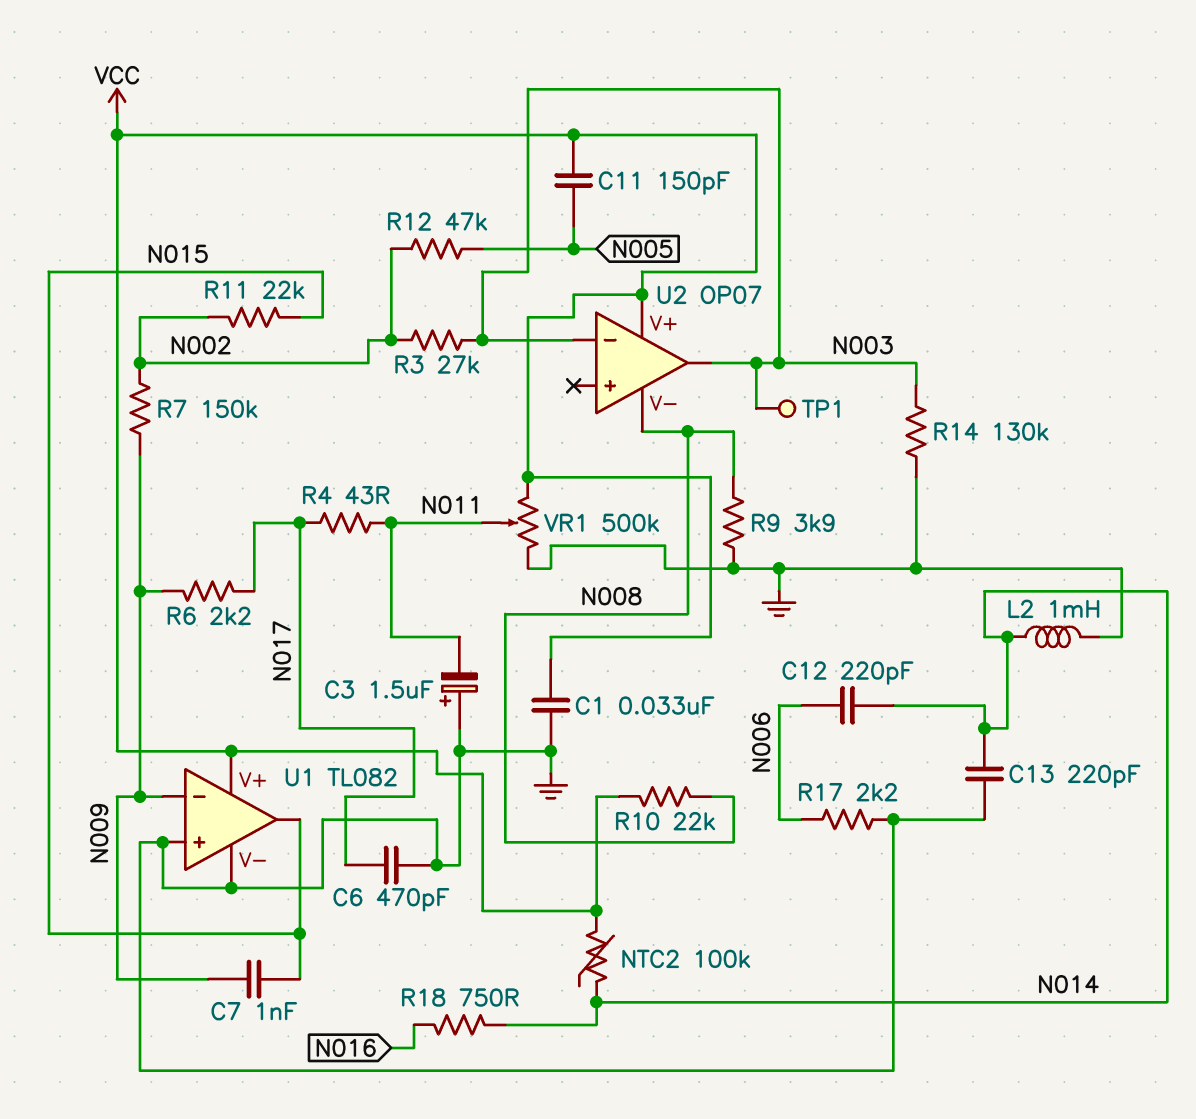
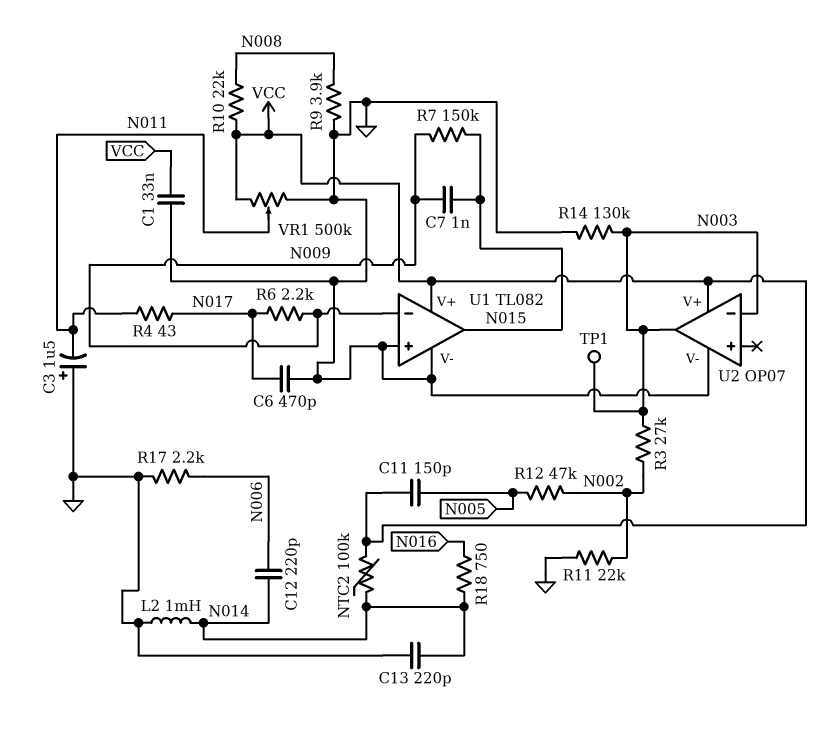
R7: 150k (N002, N009) -> 150k (N009, N015)
R11: 22k (N002, N015) -> 22k (GND, N002)
U2 pin V-: N008 -> GND

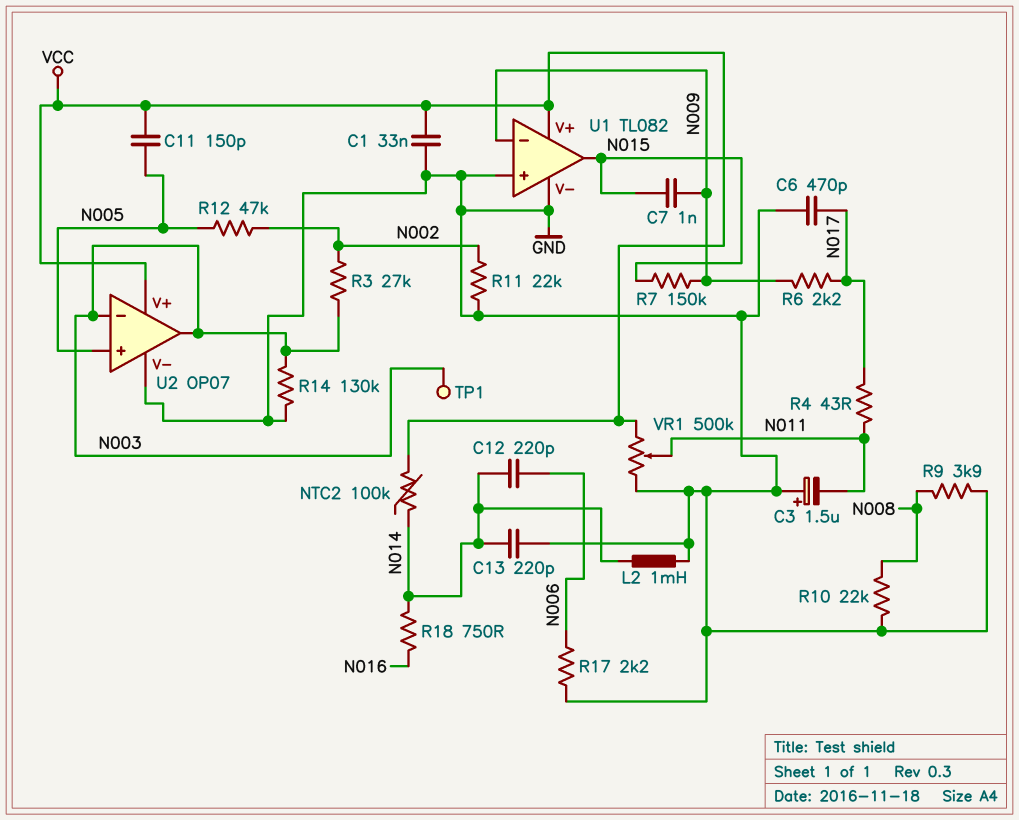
R10: 22k (N008, VCC) -> 22k (GND, N008)
U2 pin in+: none -> N005

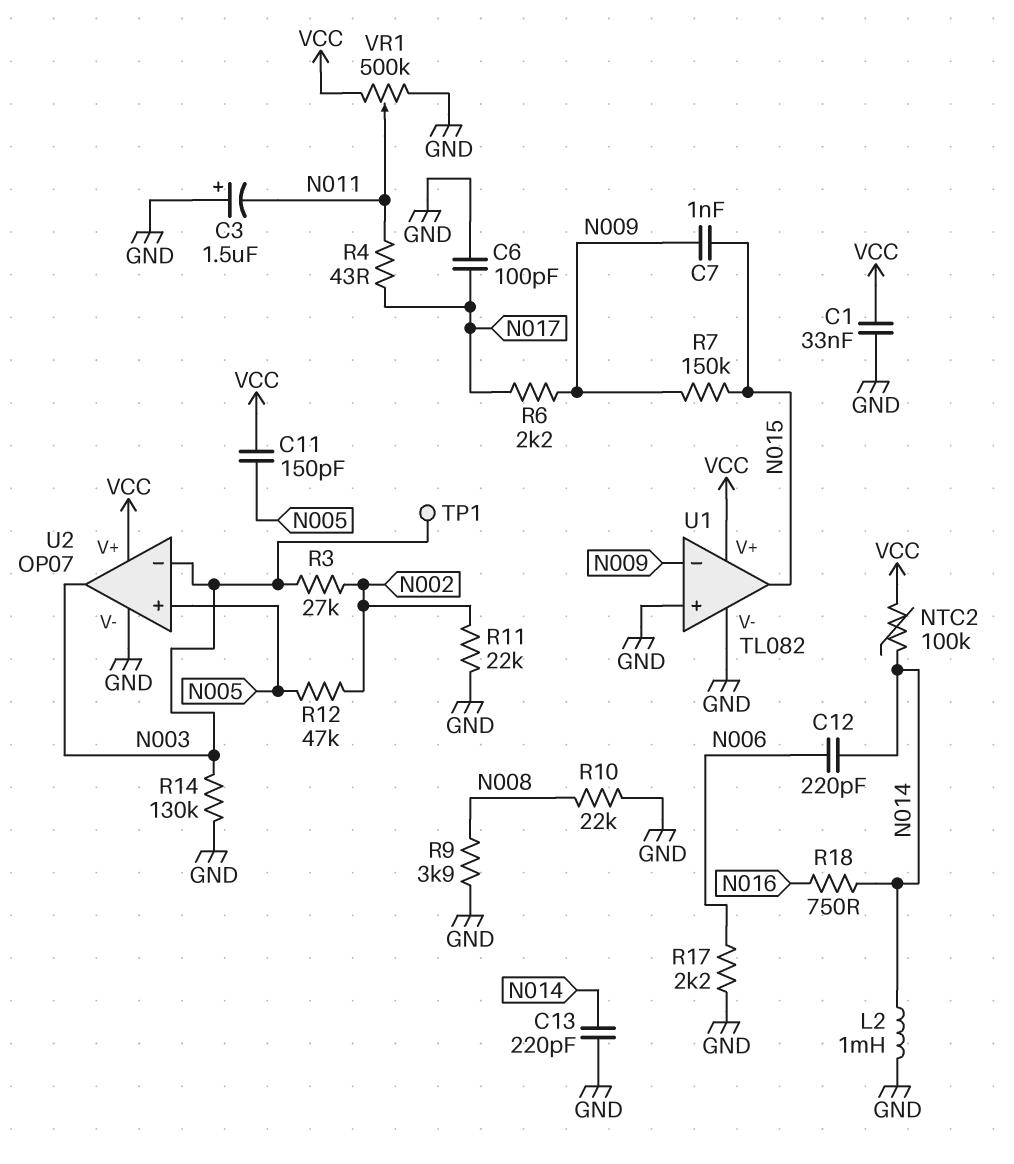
C6: 470pF (GND, N017) -> 100pF (GND, N017)

